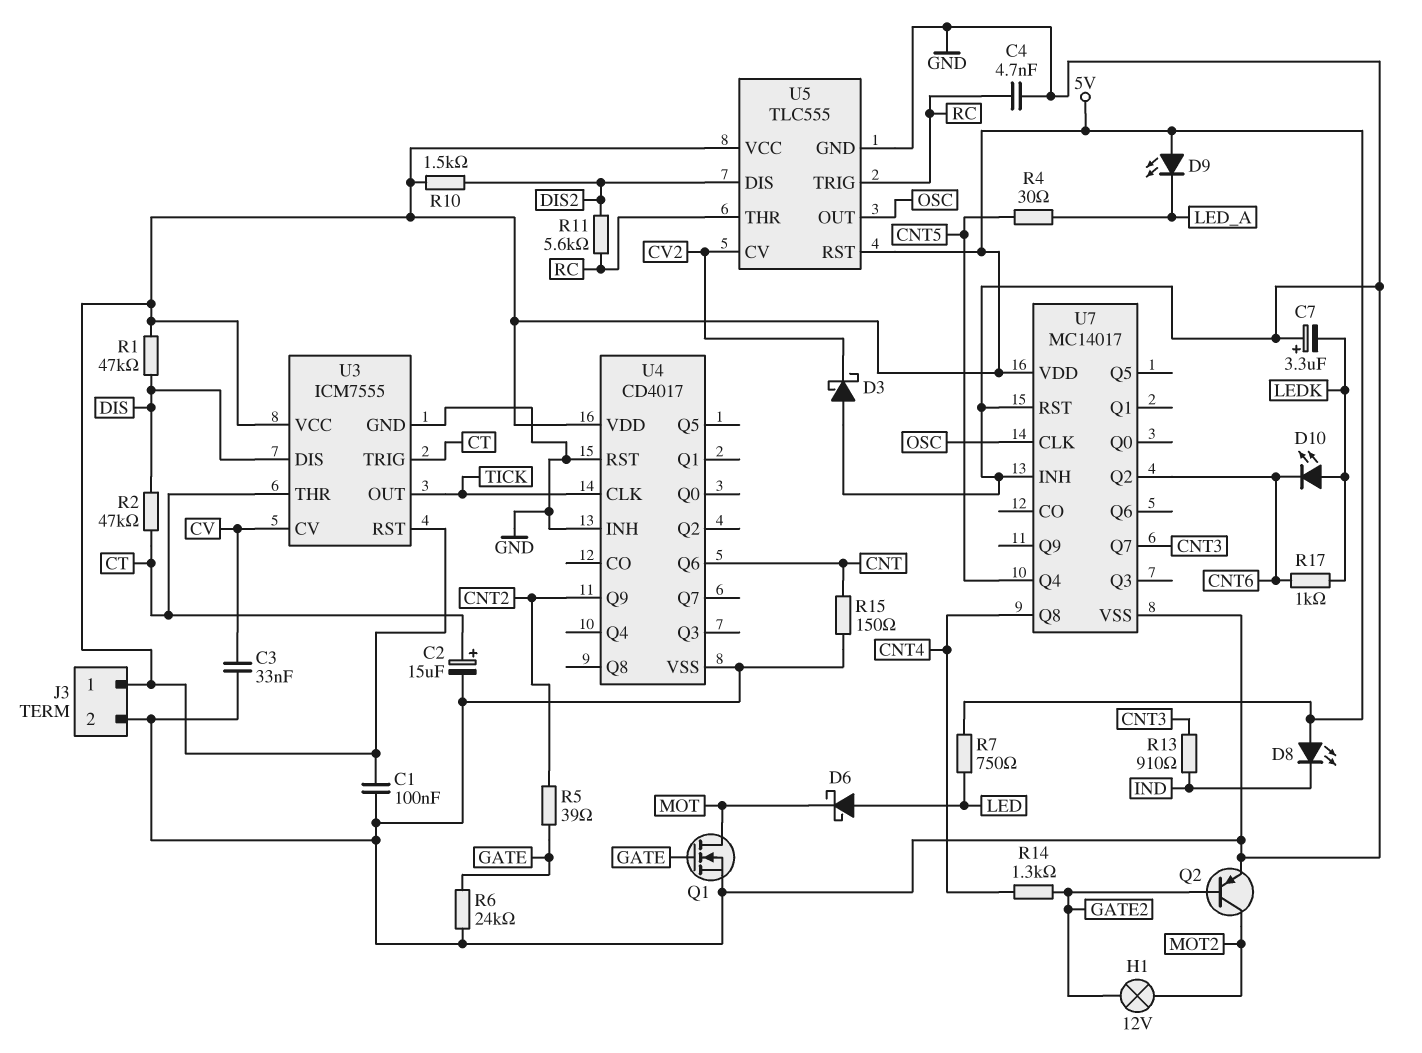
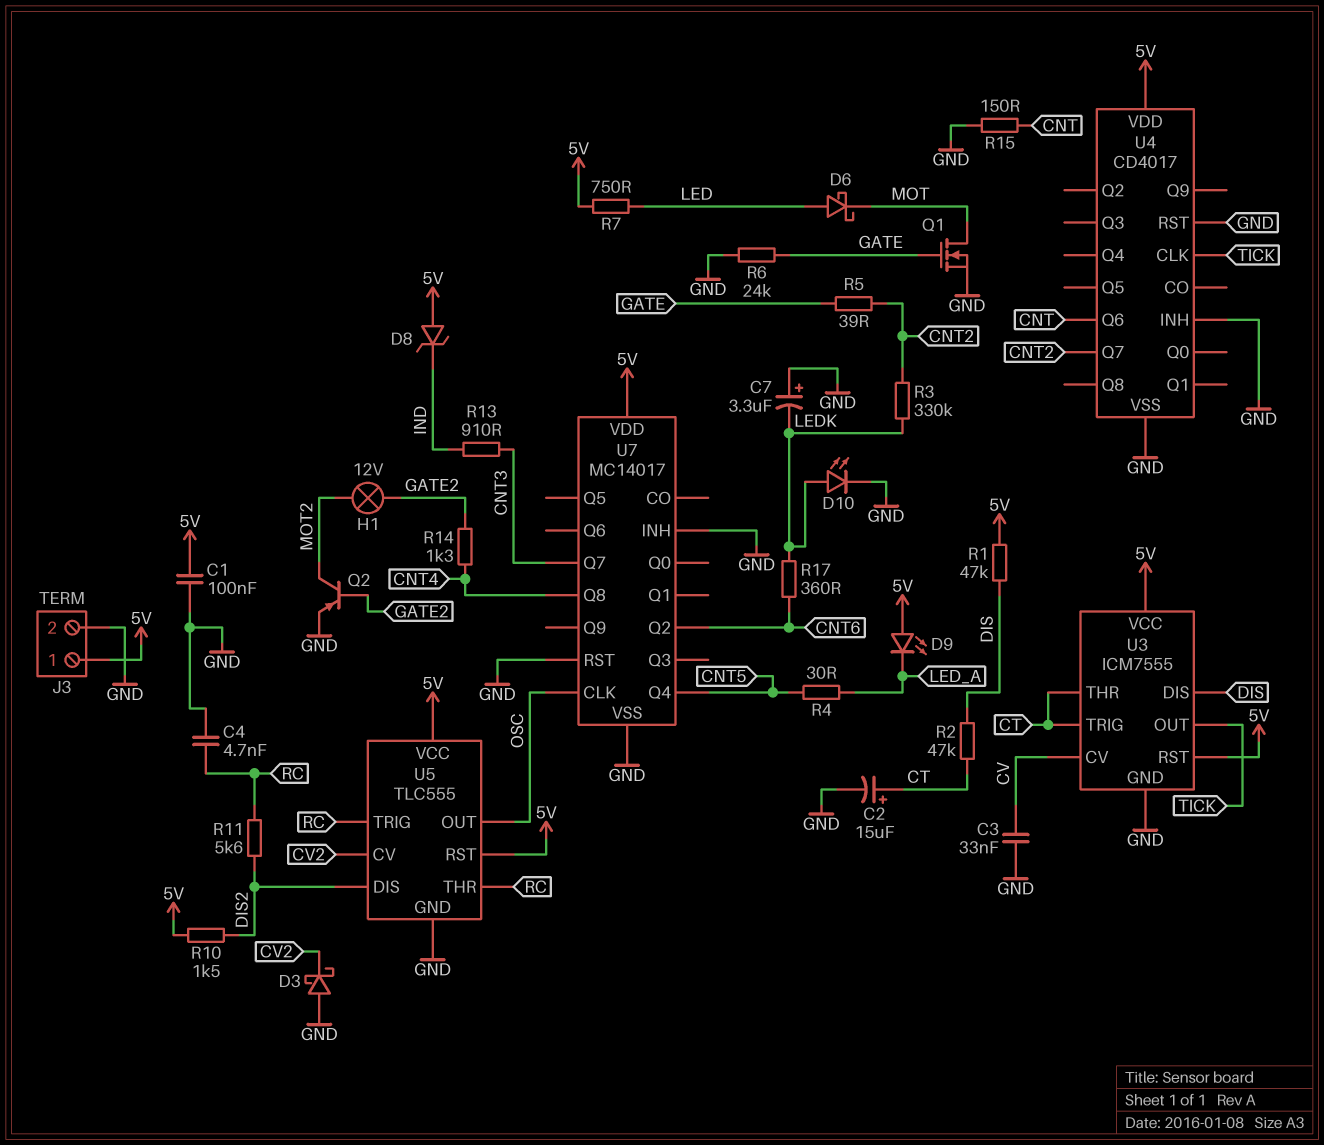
D8: LED (A 5V, K IND) -> zener (A 5V, K IND)
D10: LED (A LEDK, K CNT6) -> LED (A LEDK, K GND)
R3: none -> 330k (CNT2, LEDK)
R17: 1k (CNT6, LEDK) -> 360 (CNT6, LEDK)
U4 pin Q7: none -> CNT2
U4 pin Q9: CNT2 -> none

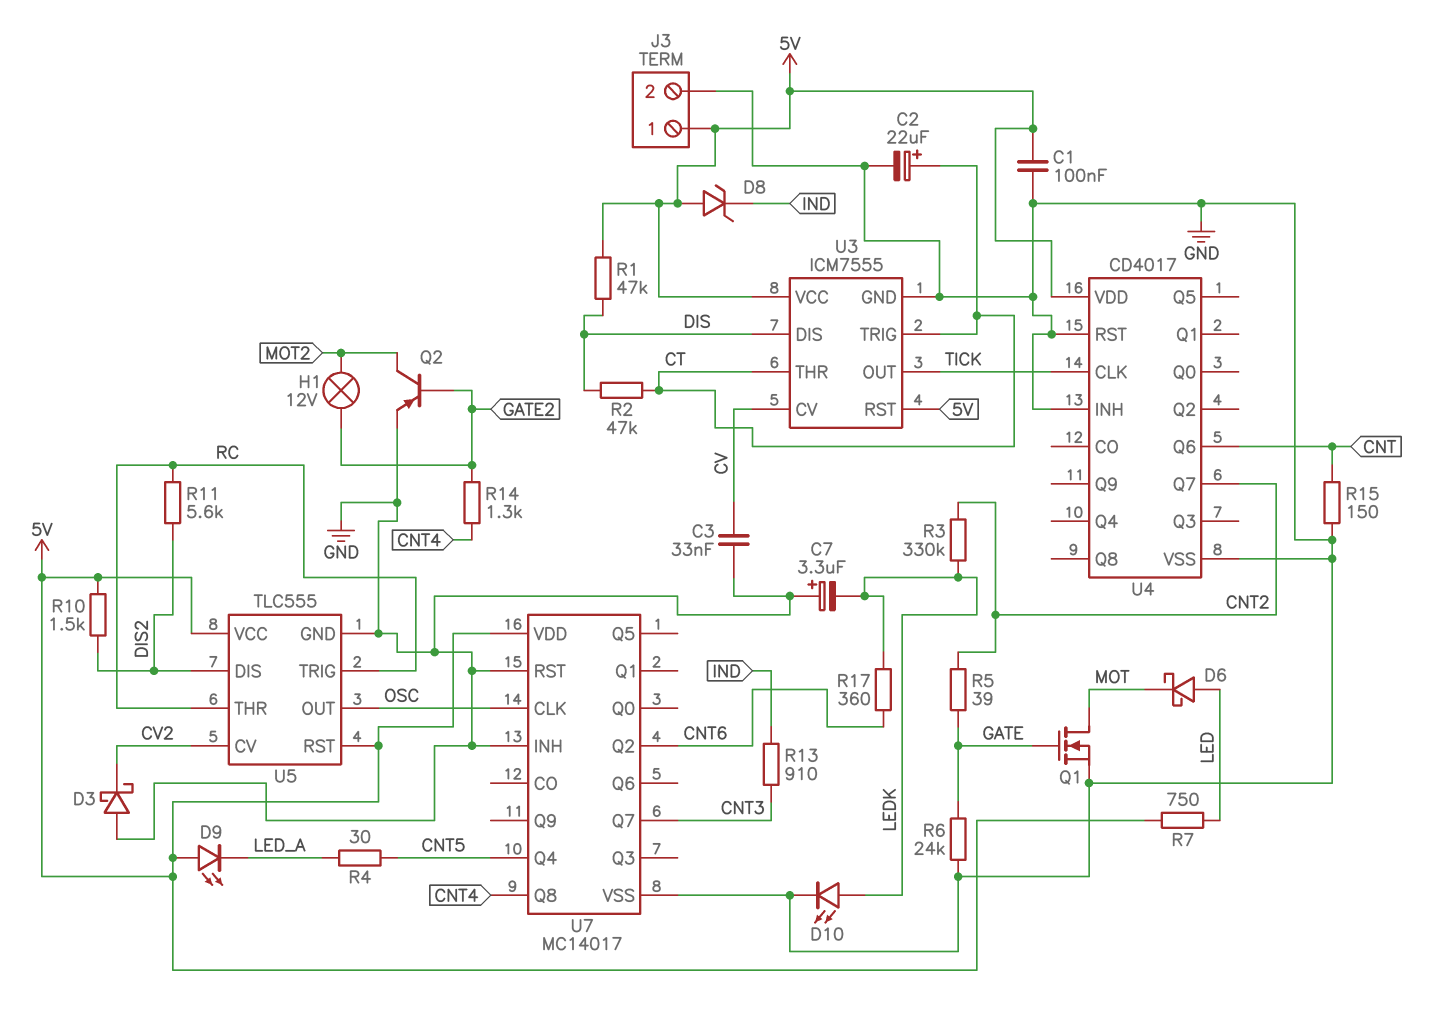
C2: 15uF (plus CT, minus GND) -> 22uF (plus CT, minus GND)
C4: 4.7nF (GND, RC) -> none

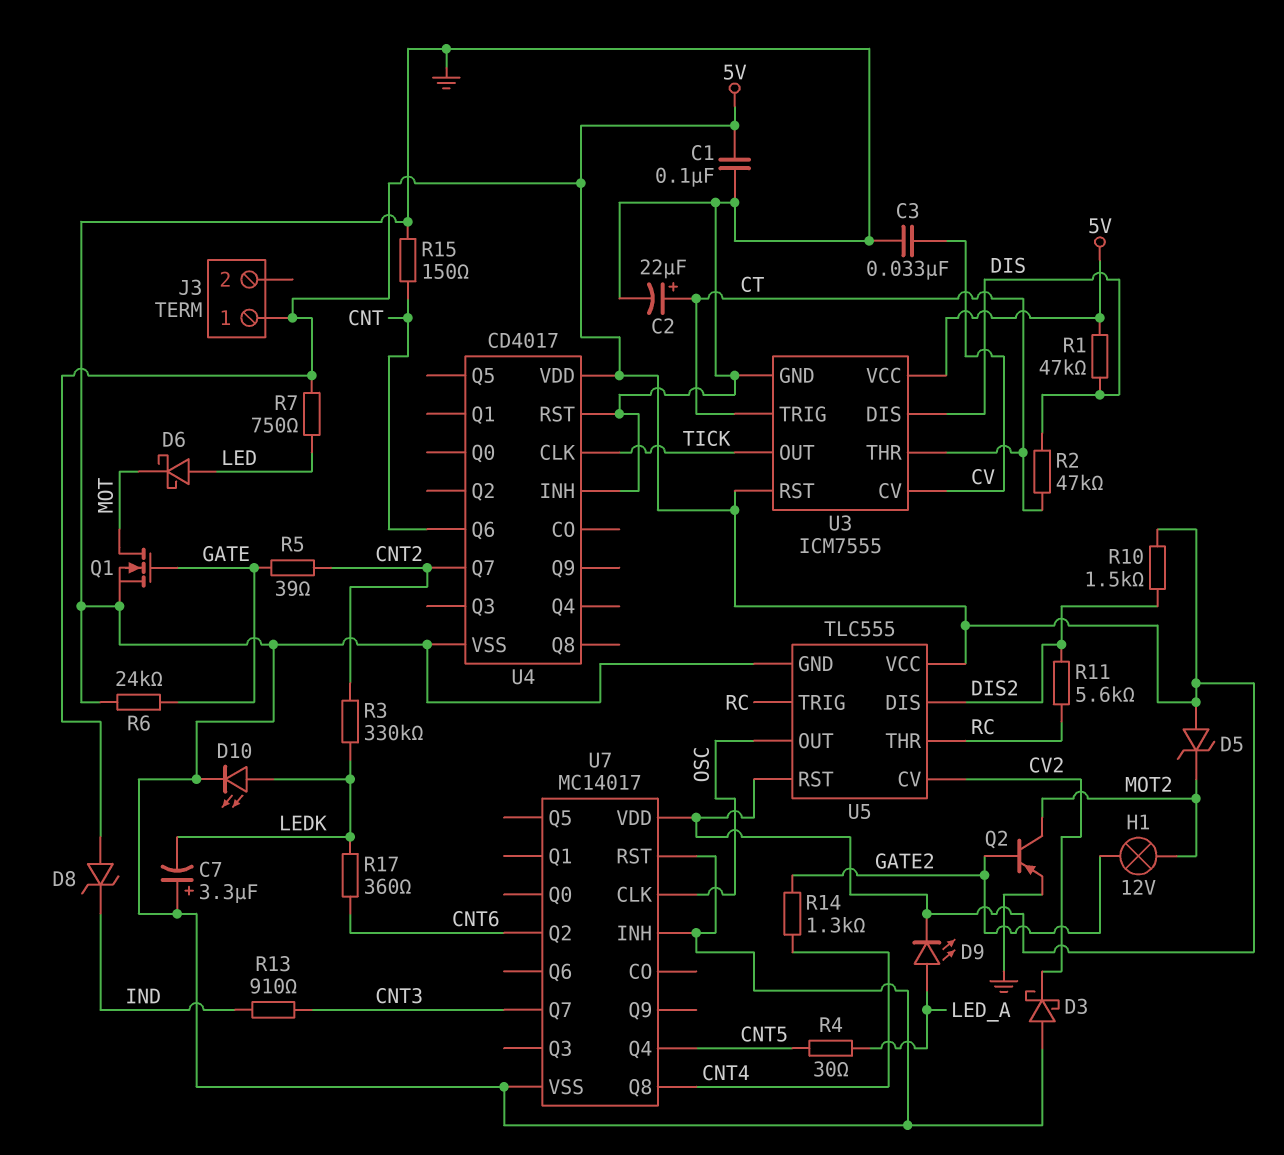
D5: none -> zener (A 5V, K MOT2)
D9: LED (A 5V, K LED_A) -> LED (A LED_A, K 5V)
J3 pin 2: GND -> none

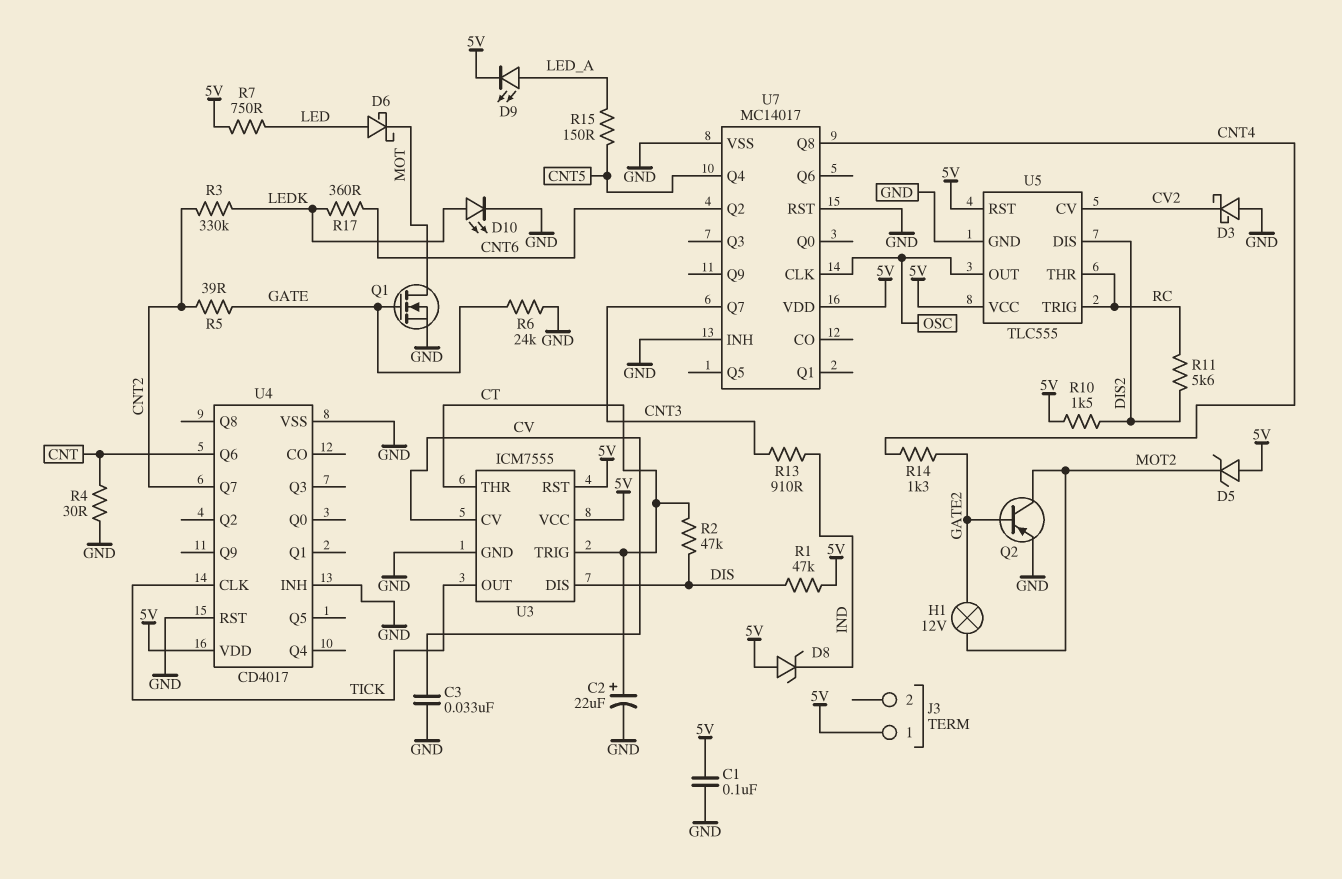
C7: 3.3uF (plus GND, minus LEDK) -> none
R4: 30 (CNT5, LED_A) -> 30 (CNT, GND)
R15: 150 (CNT, GND) -> 150 (CNT5, LED_A)

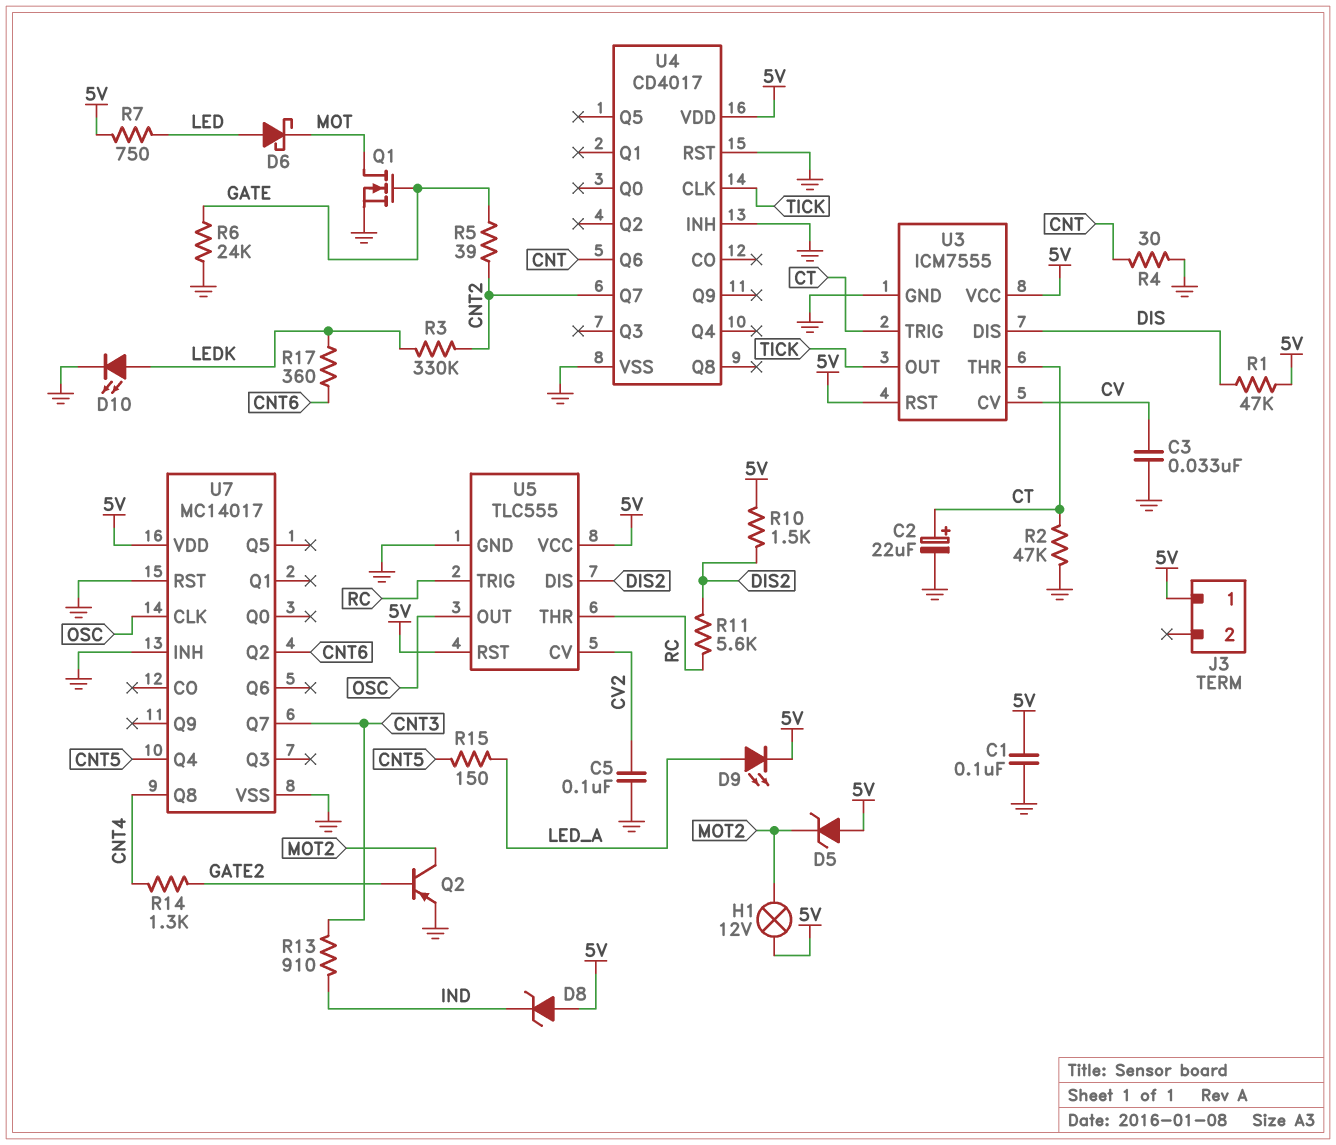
C5: none -> 100nF (CV2, GND)
D3: schottky (A GND, K CV2) -> none
H1: lamp 12V (GATE2, MOT2) -> lamp 12V (5V, MOT2)
R2: 47k (CT, DIS) -> 47k (CT, GND)

